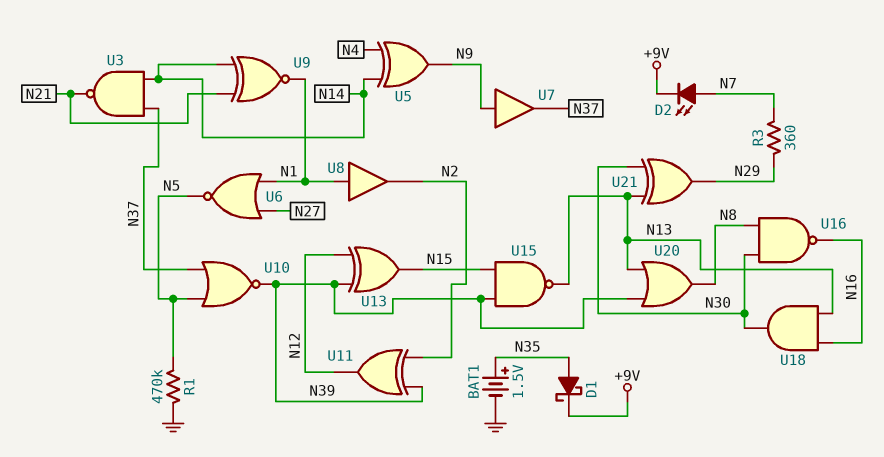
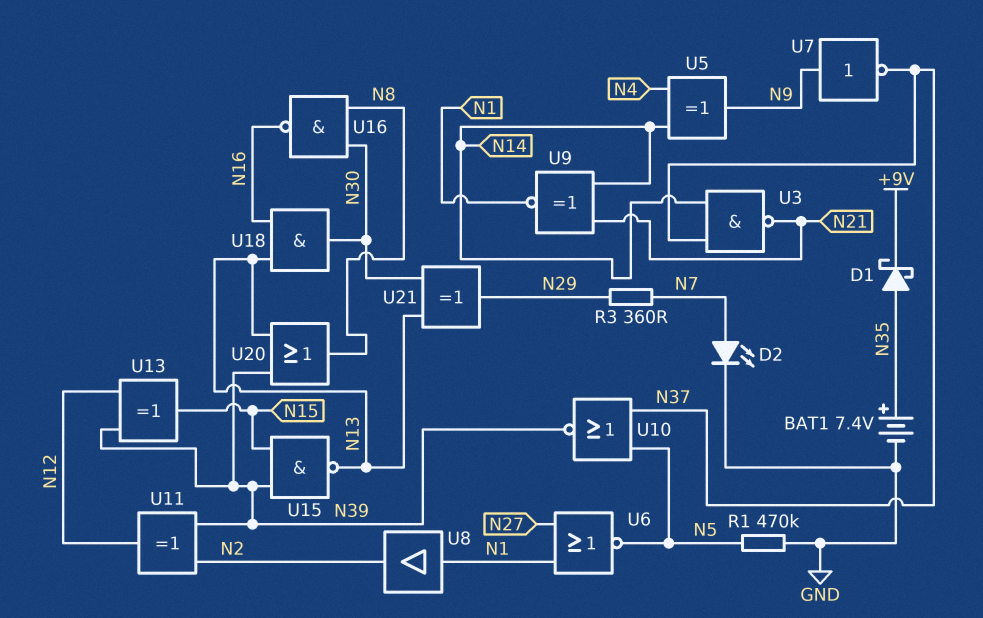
BAT1: 1.5V (plus N35, minus GND) -> 7.4V (plus N35, minus GND)
D2: LED (A N7, K +9V) -> LED (A N7, K GND)
U7: buffer (in N9, out N37) -> NOT (in N9, out N37)

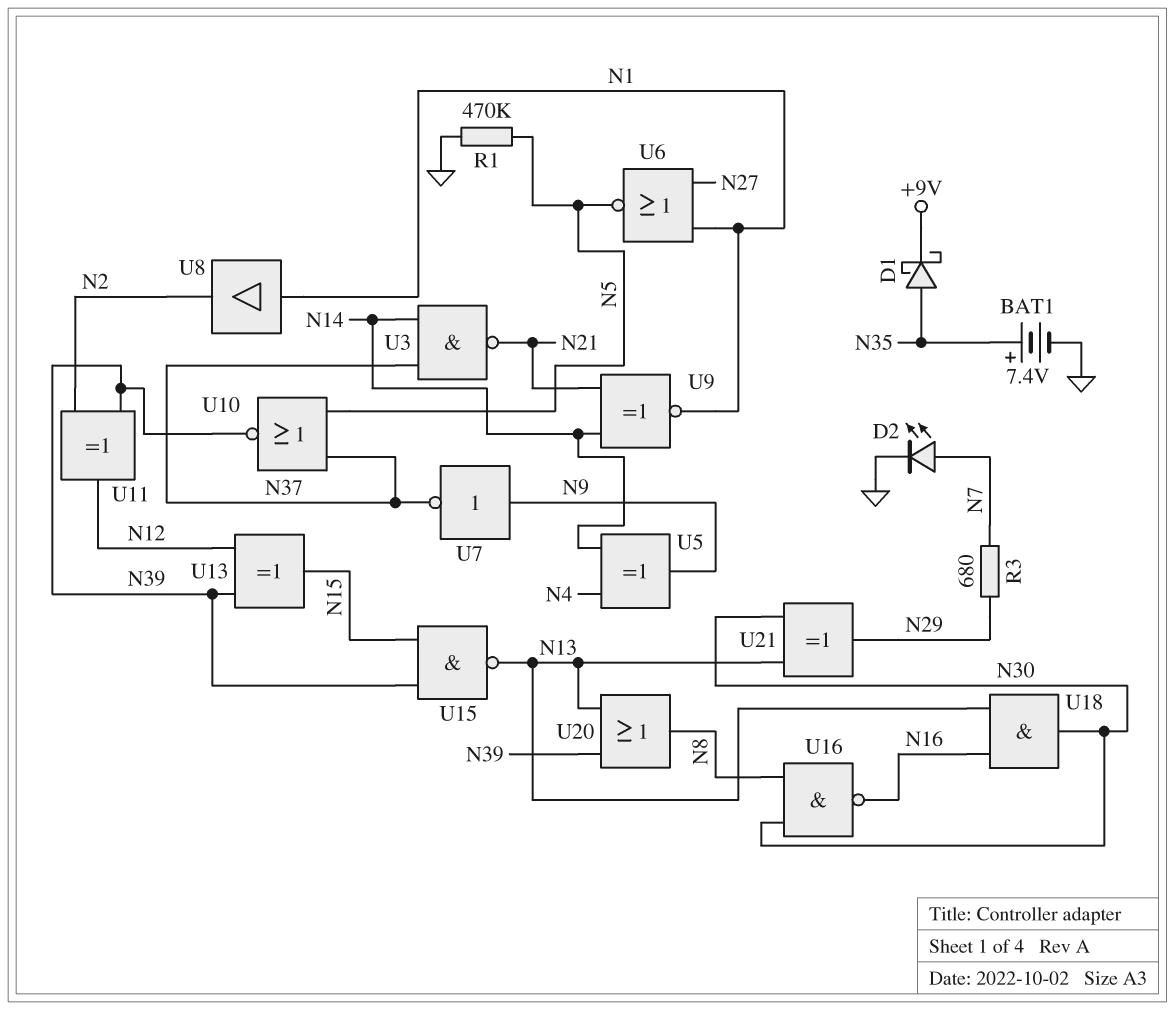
R3: 360 (N7, N29) -> 680 (N7, N29)

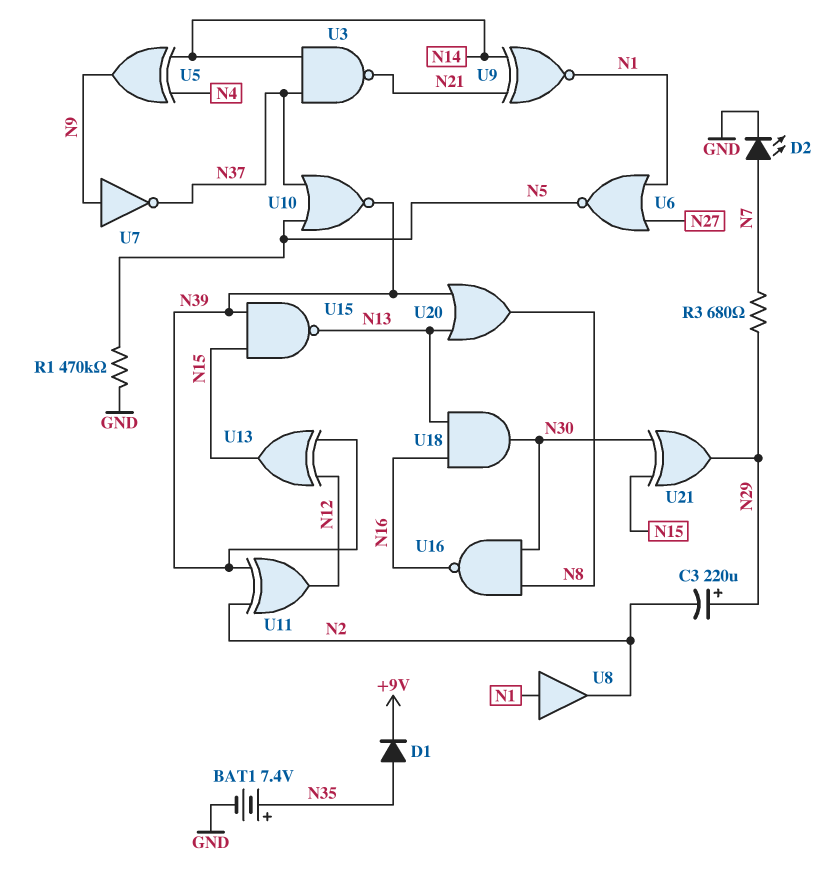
C3: none -> 220uF (plus N29, minus N2)
D1: schottky (A N35, K +9V) -> diode (A N35, K +9V)
U21: XOR (in N13, in N30, out N29) -> XOR (in N15, in N30, out N29)

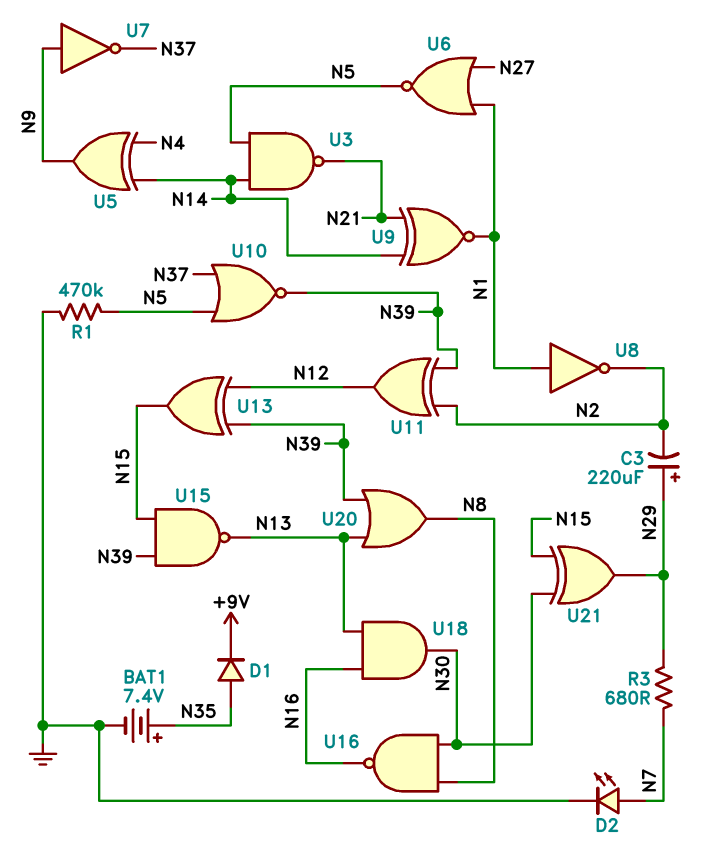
U3: NAND (in N14, in N37, out N21) -> NAND (in N5, in N14, out N21)
U8: buffer (in N1, out N2) -> NOT (in N1, out N2)

